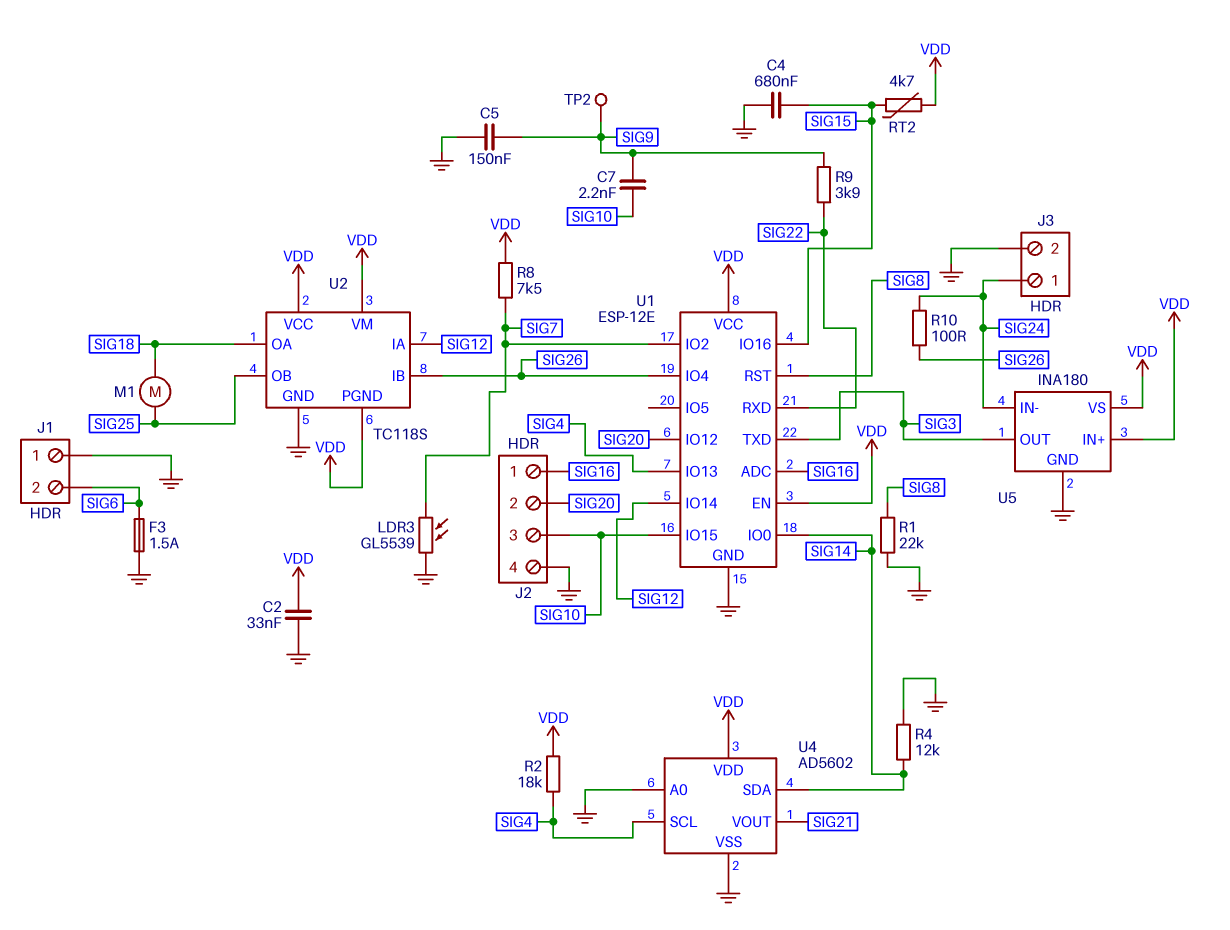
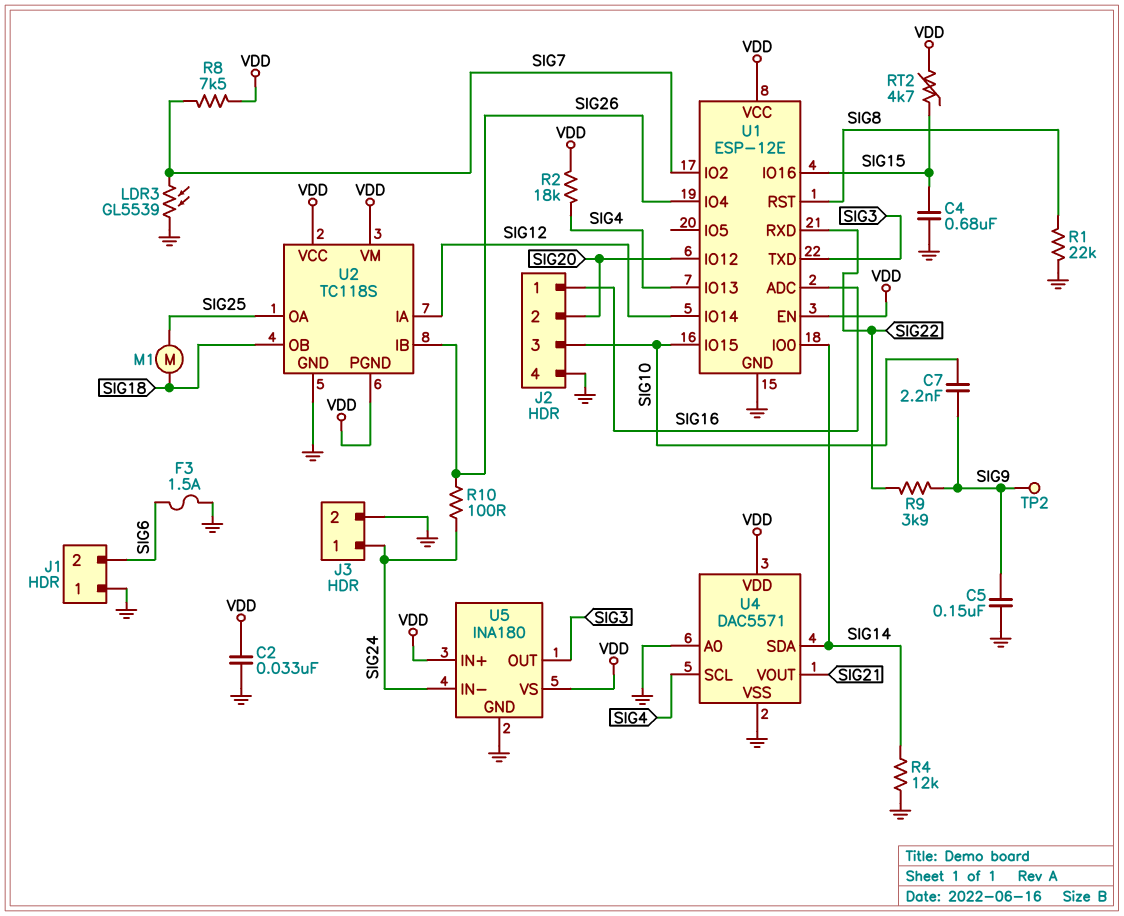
U2 pin OA: SIG18 -> SIG25
U2 pin OB: SIG25 -> SIG18
U4: AD5602 -> DAC5571

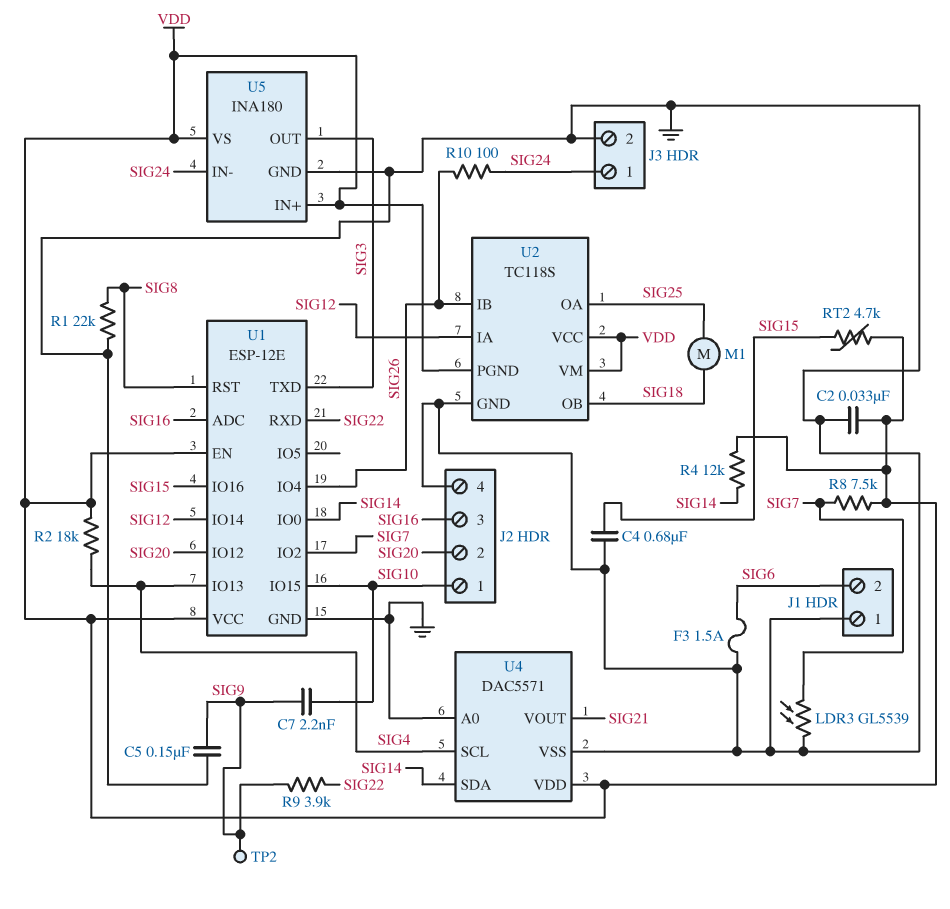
J2 pin 1: SIG16 -> SIG10
J2 pin 3: SIG10 -> SIG16
R4: 12k (GND, SIG14) -> 12k (SIG14, VDD)

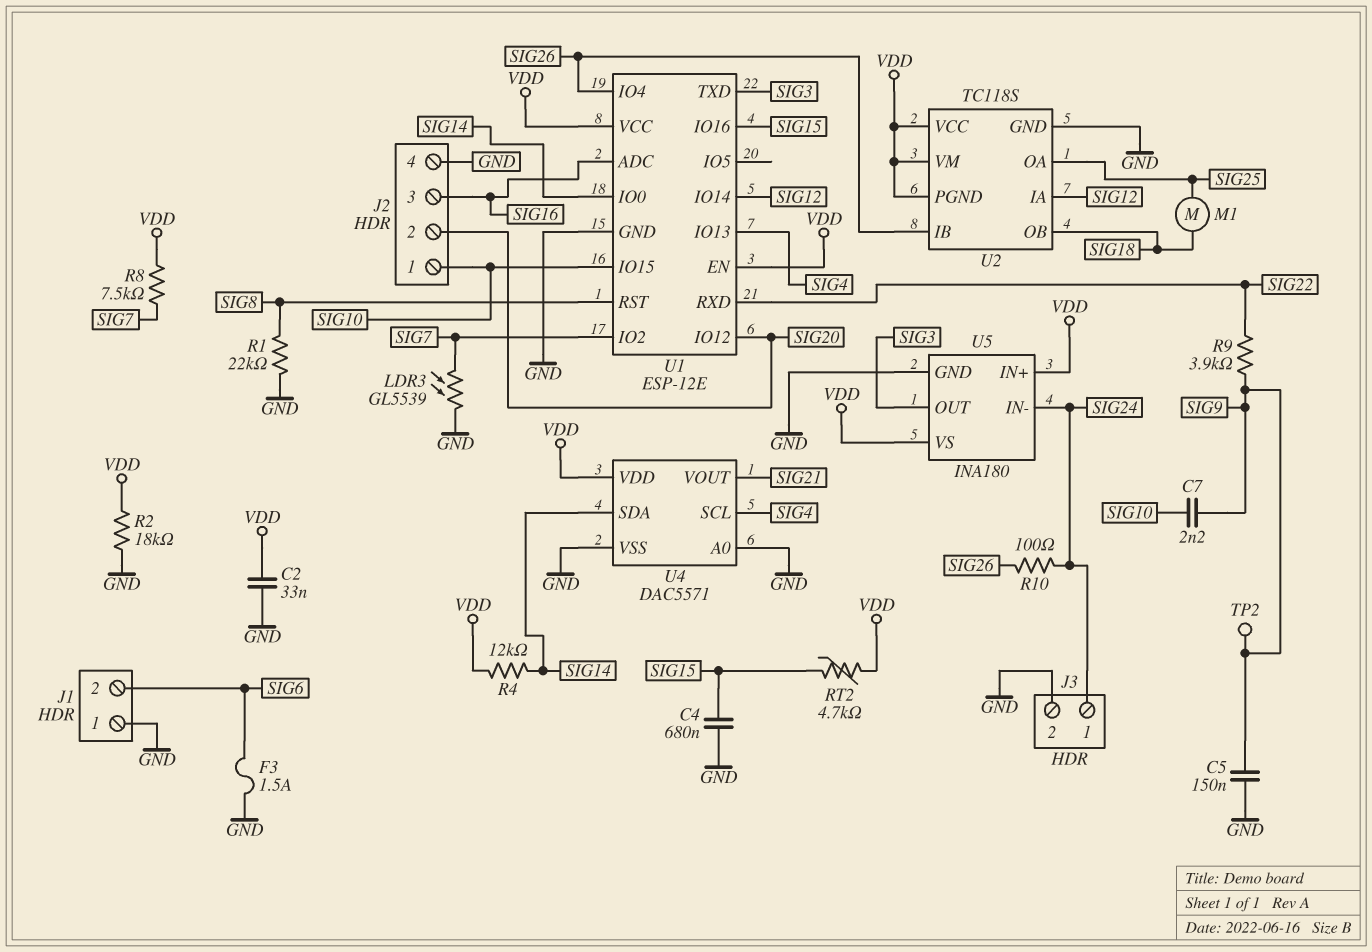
R2: 18k (SIG4, VDD) -> 18k (GND, VDD)

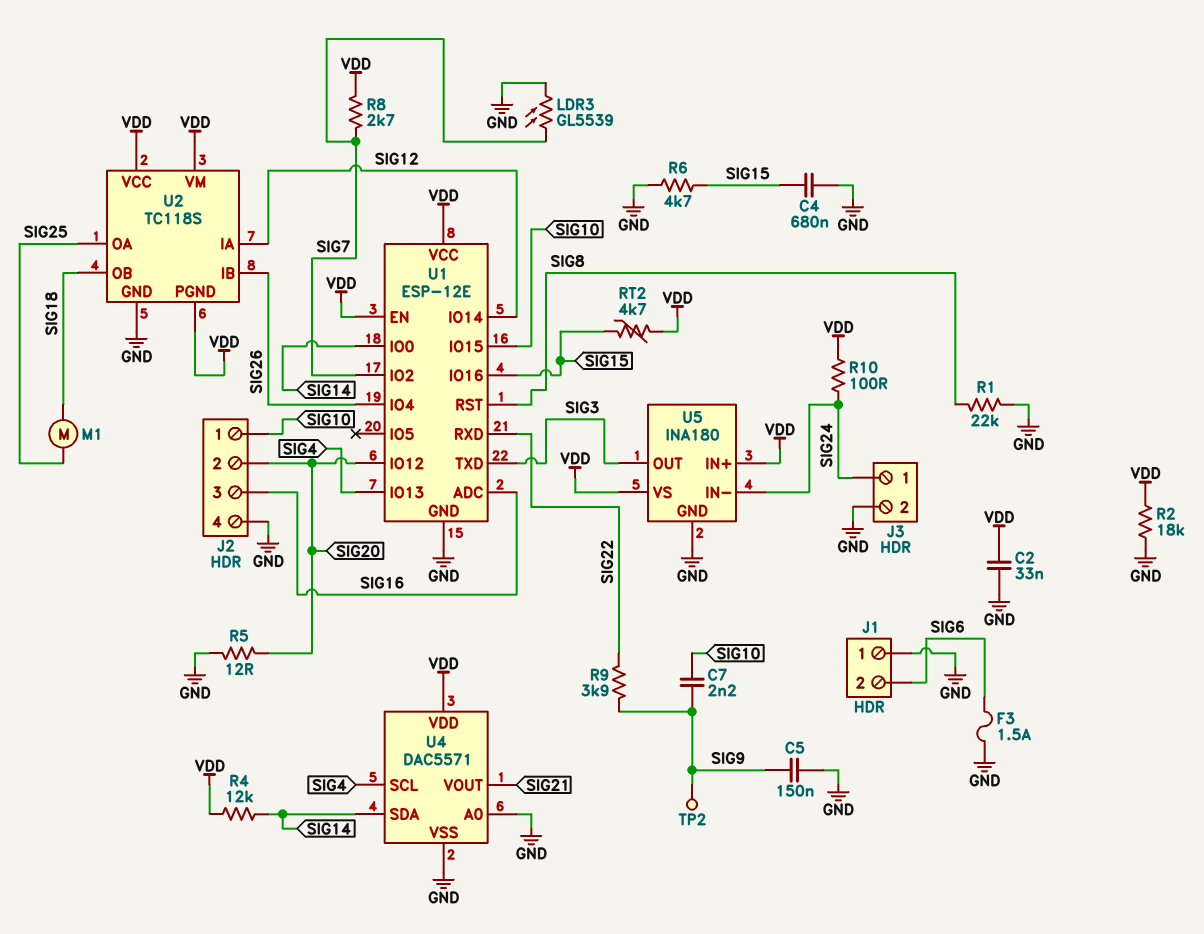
R5: none -> 12 (GND, SIG20)
R6: none -> 4.7k (GND, SIG15)
R8: 7.5k (SIG7, VDD) -> 2.7k (SIG7, VDD)
R10: 100 (SIG24, SIG26) -> 100 (SIG24, VDD)

